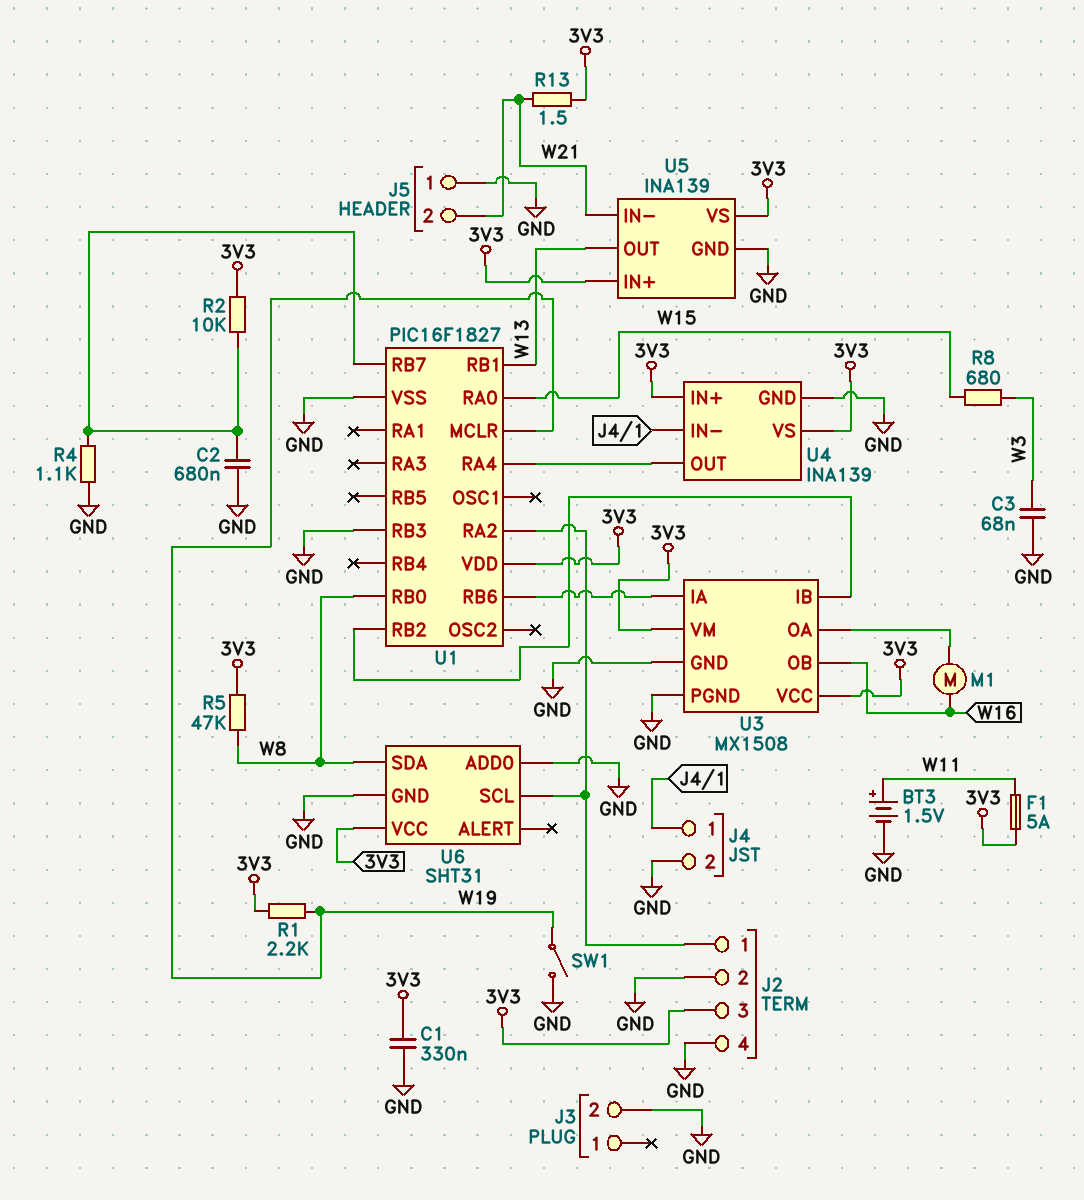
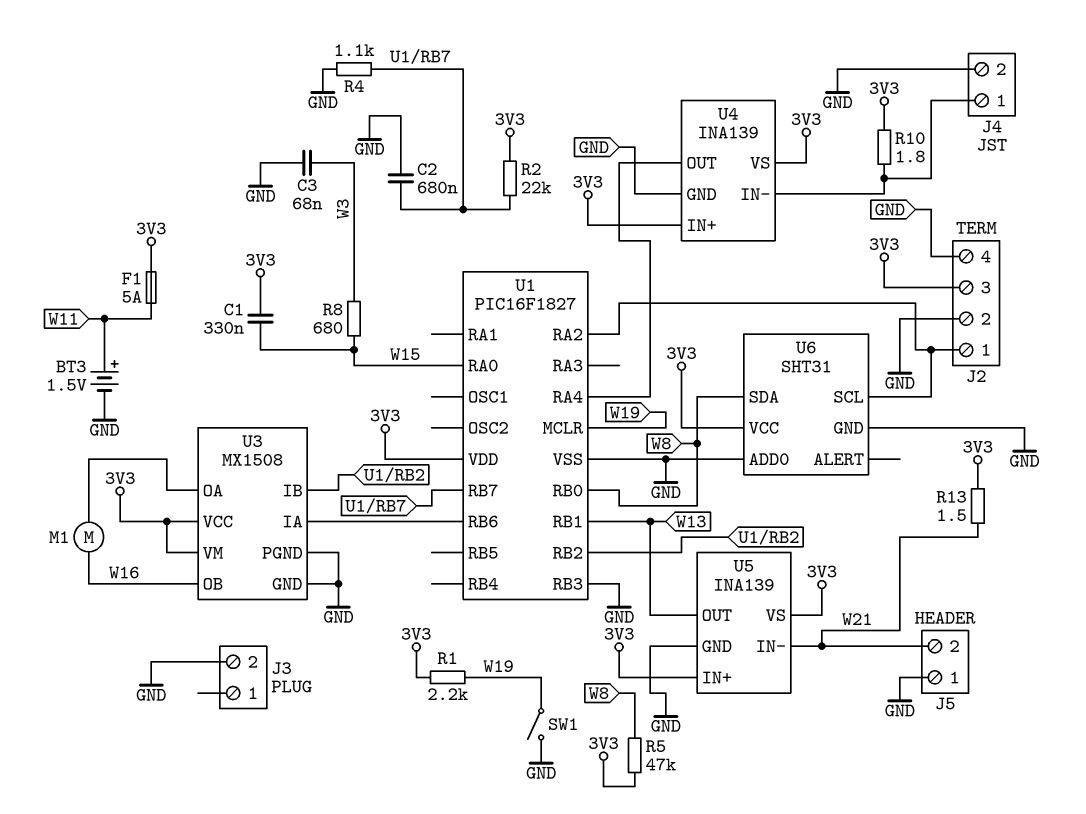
C1: 330nF (3V3, GND) -> 330nF (3V3, W15)
R2: 10k (3V3, U1/RB7) -> 22k (3V3, U1/RB7)
R10: none -> 1.8 (3V3, J4/1)

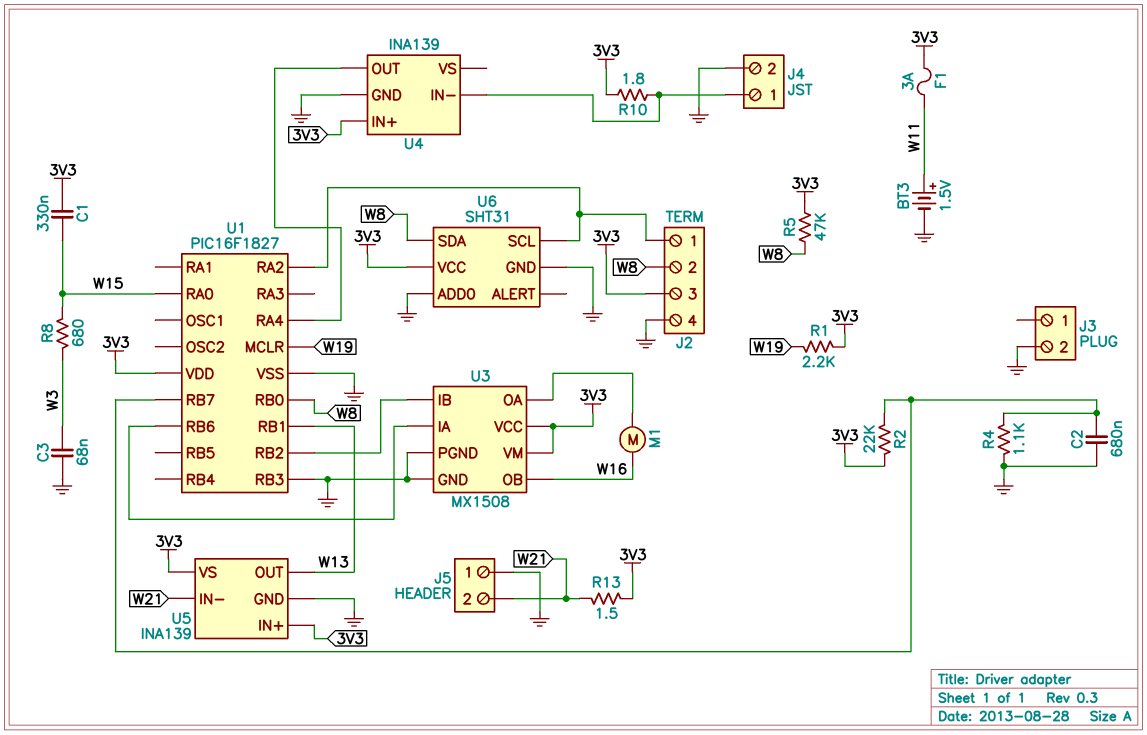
F1: 5A (3V3, W11) -> 3A (3V3, W11)
J2 pin 2: GND -> W8
SW1: switch (GND, W19) -> none
U4 pin VS: 3V3 -> none

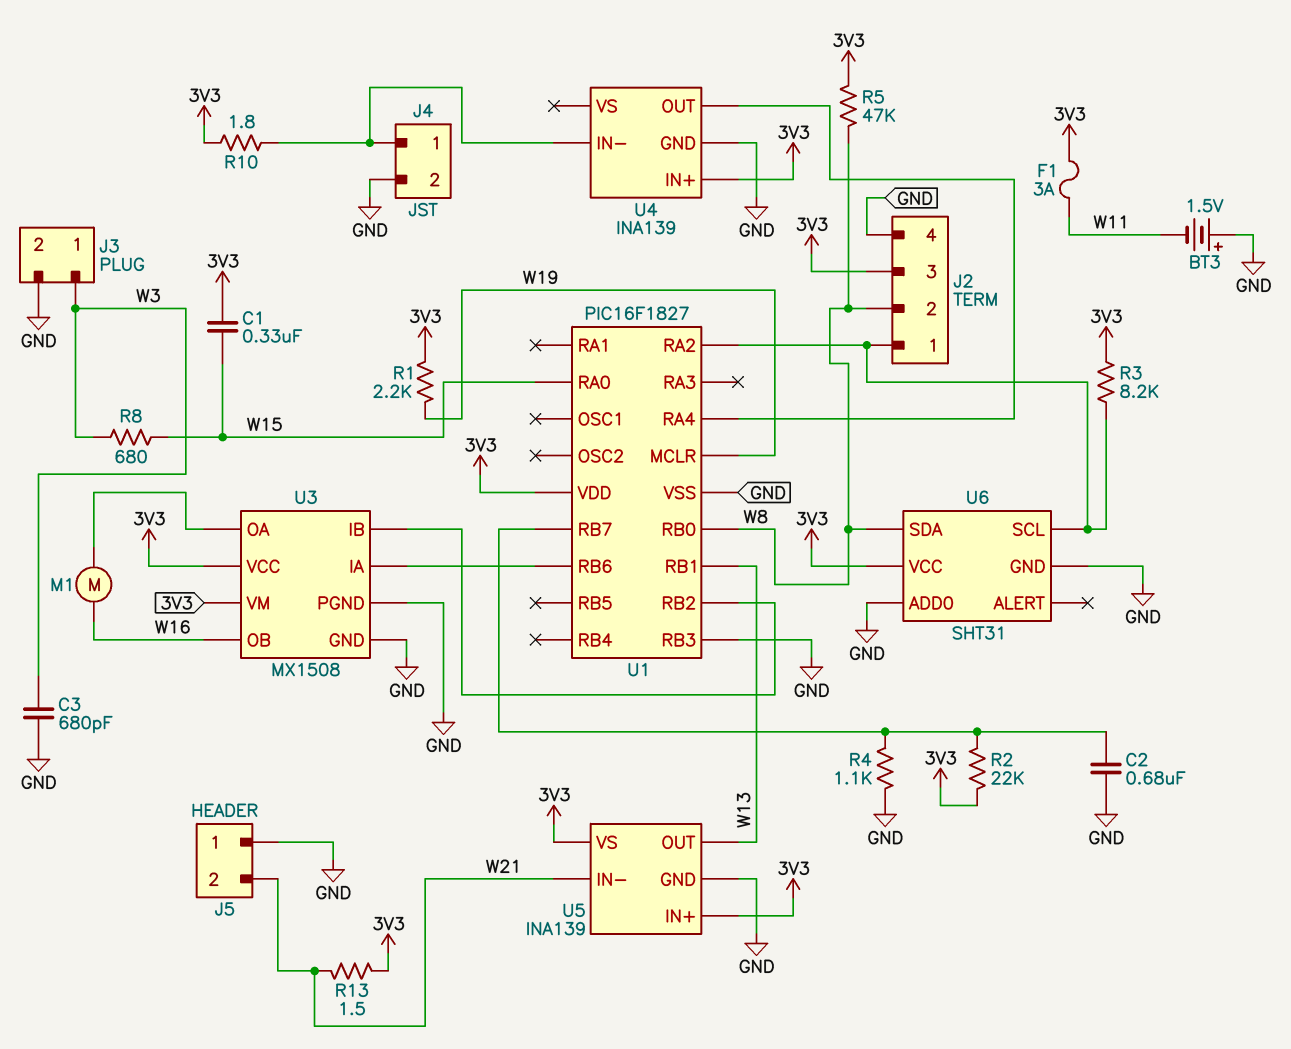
BT3: 1.5V (plus W11, minus GND) -> 1.5V (plus GND, minus W11)
C3: 68nF (GND, W3) -> 680pF (GND, W3)
J3 pin 1: none -> W3
R3: none -> 8.2k (3V3, J2/1)

